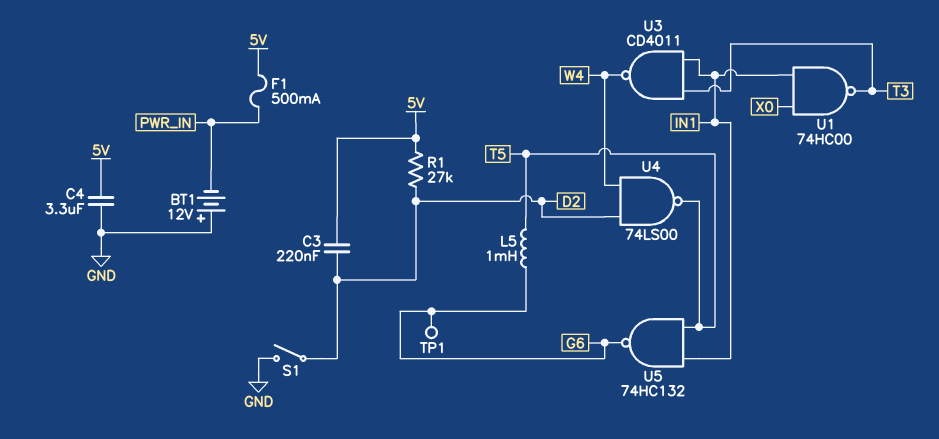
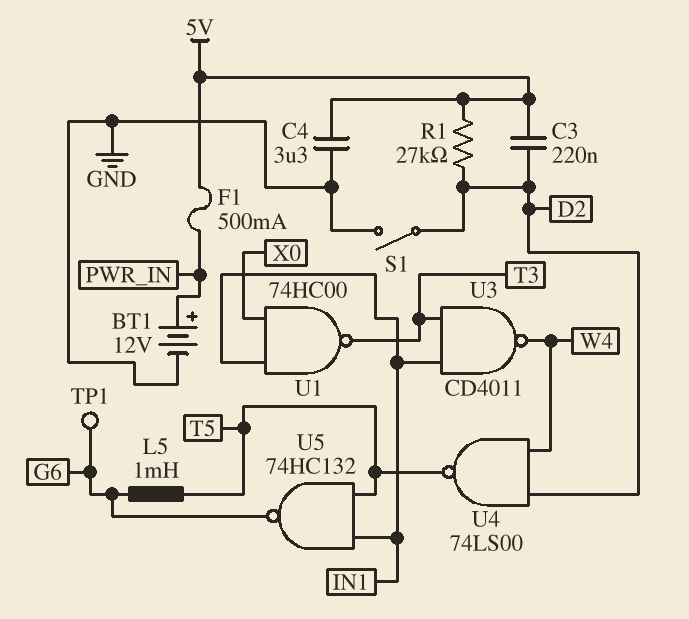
BT1: 12V (plus GND, minus PWR_IN) -> 12V (plus PWR_IN, minus GND)

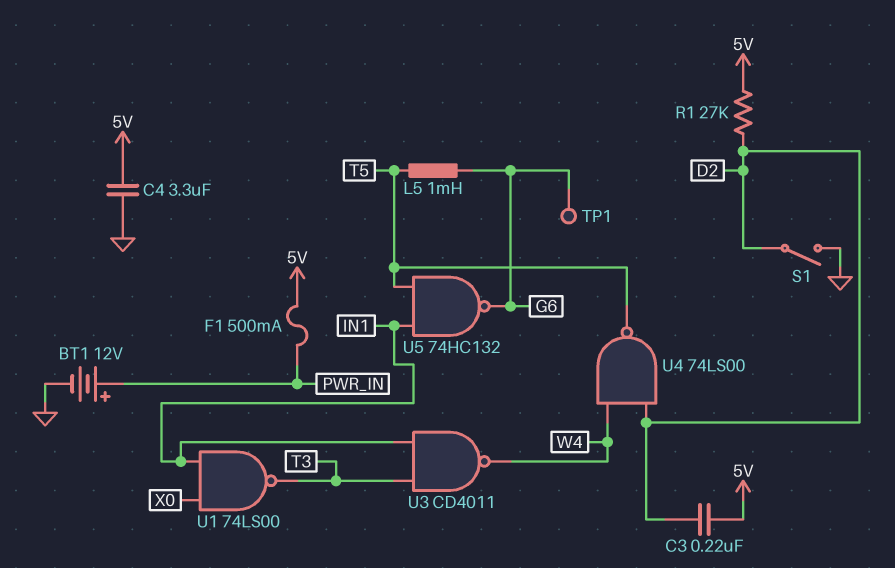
U1: NAND 74HC00 (in IN1, in X0, out T3) -> NAND 74LS00 (in IN1, in X0, out T3)

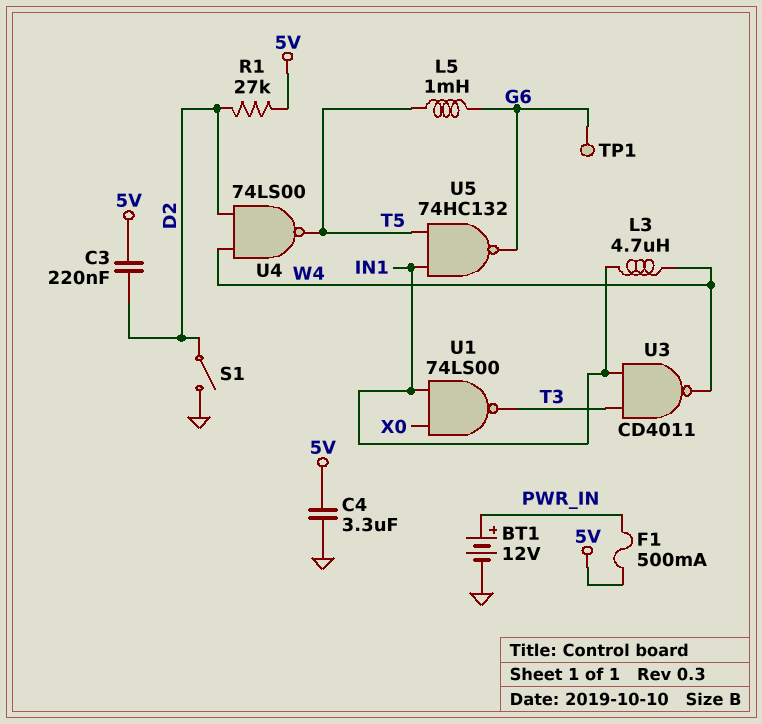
L3: none -> 4.7uH (IN1, W4)

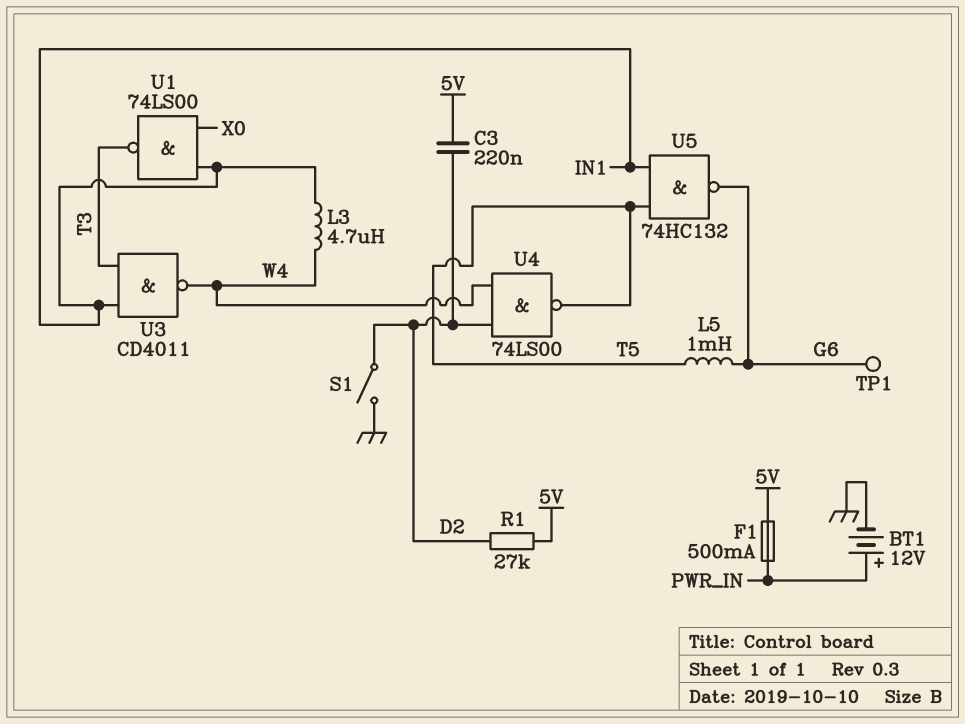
C4: 3.3uF (5V, GND) -> none

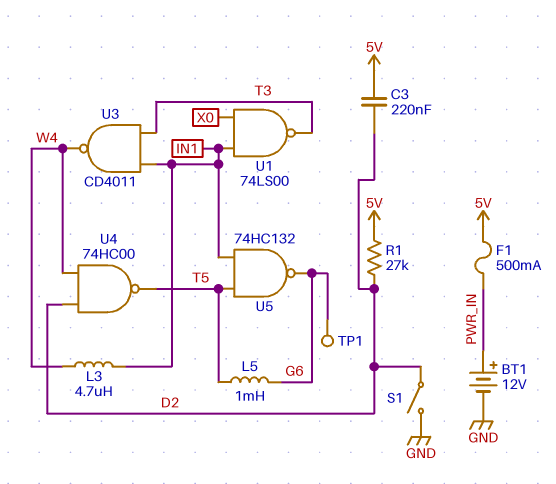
U4: NAND 74LS00 (in D2, in W4, out T5) -> NAND 74HC00 (in D2, in W4, out T5)

